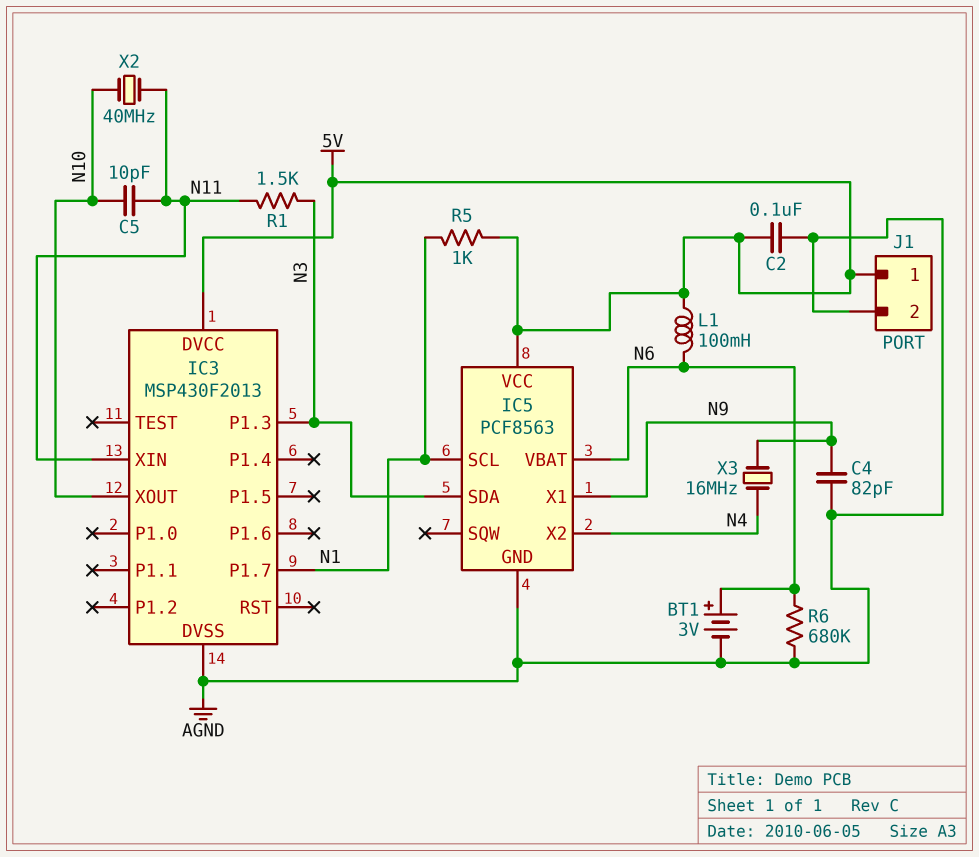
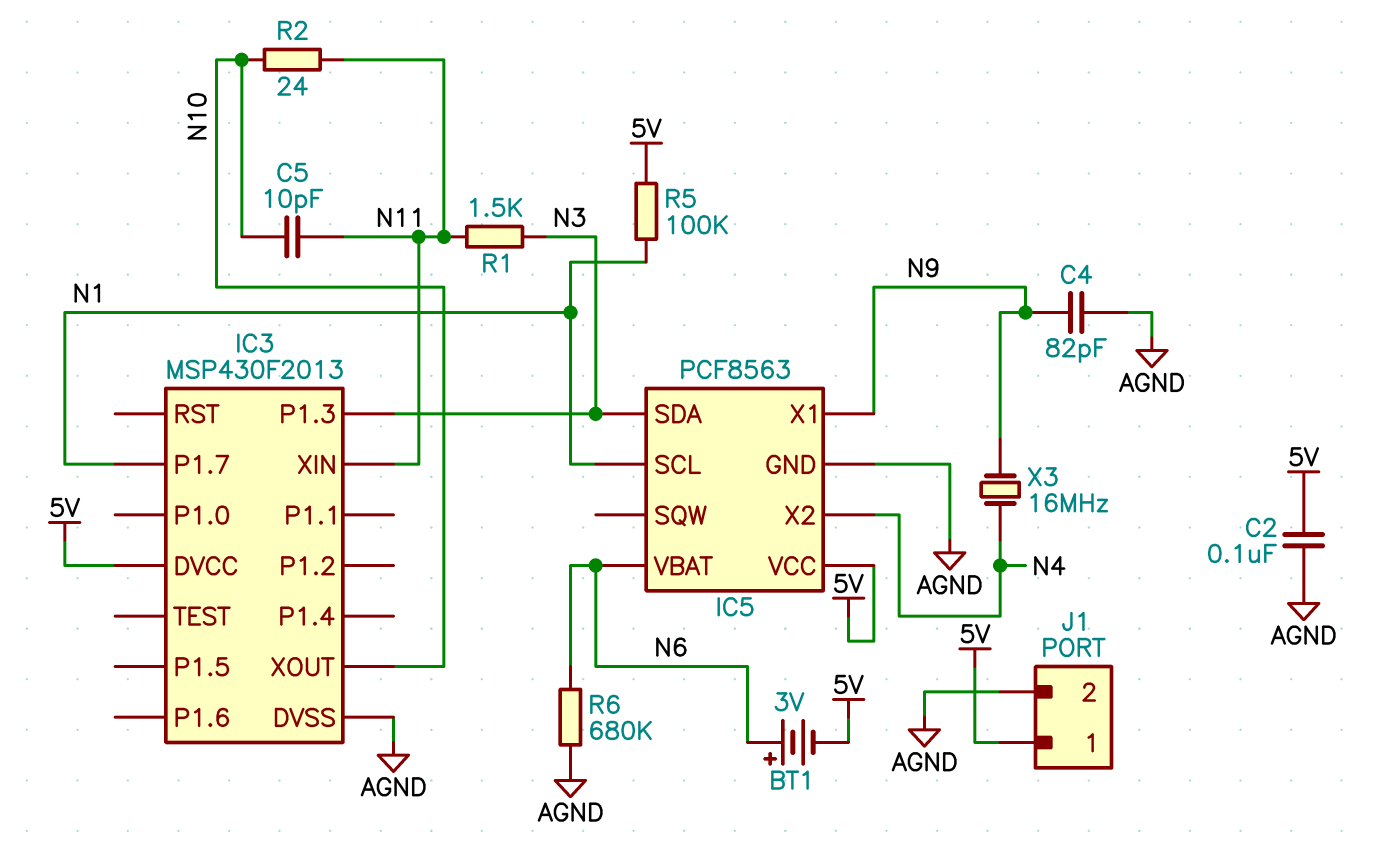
BT1: 3V (plus N6, minus AGND) -> 3V (plus N6, minus 5V)
L1: 100mH (5V, N6) -> none
R2: none -> 24 (N10, N11)
R5: 1k (5V, N1) -> 100k (5V, N1)
X2: 40MHz (N10, N11) -> none

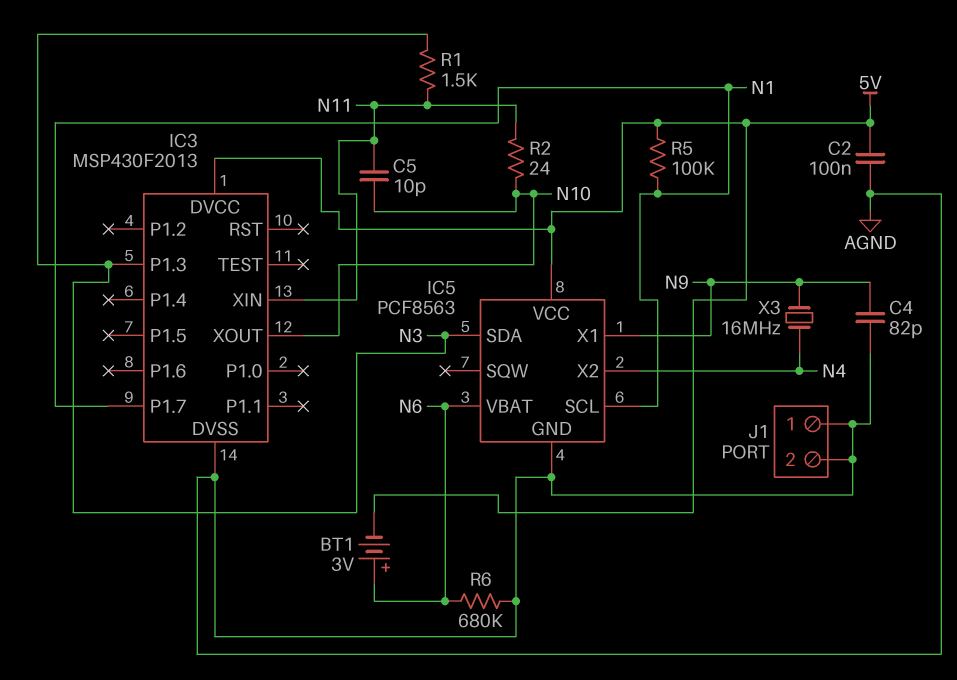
J1 pin 1: 5V -> AGND

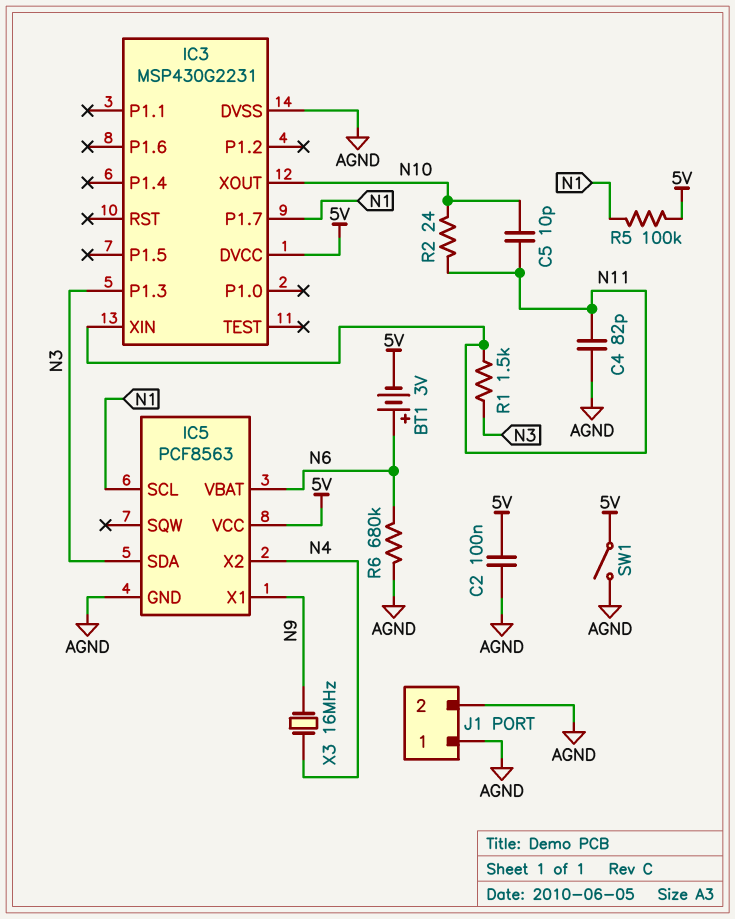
C4: 82pF (AGND, N9) -> 82pF (AGND, N11)
IC3: MSP430F2013 -> MSP430G2231
SW1: none -> switch (5V, AGND)

